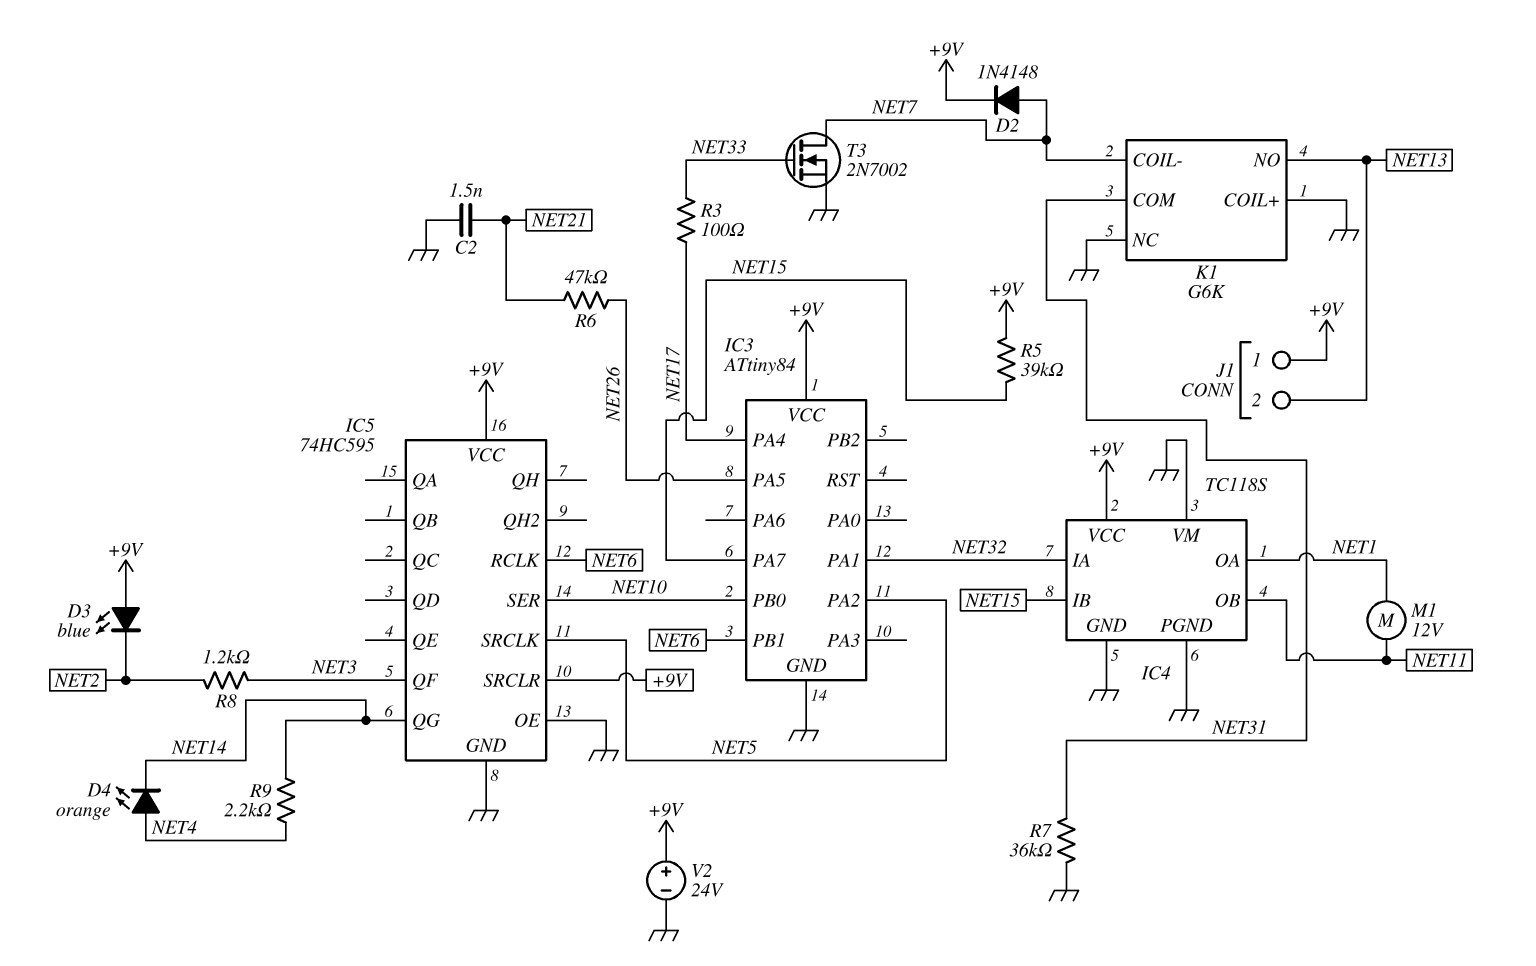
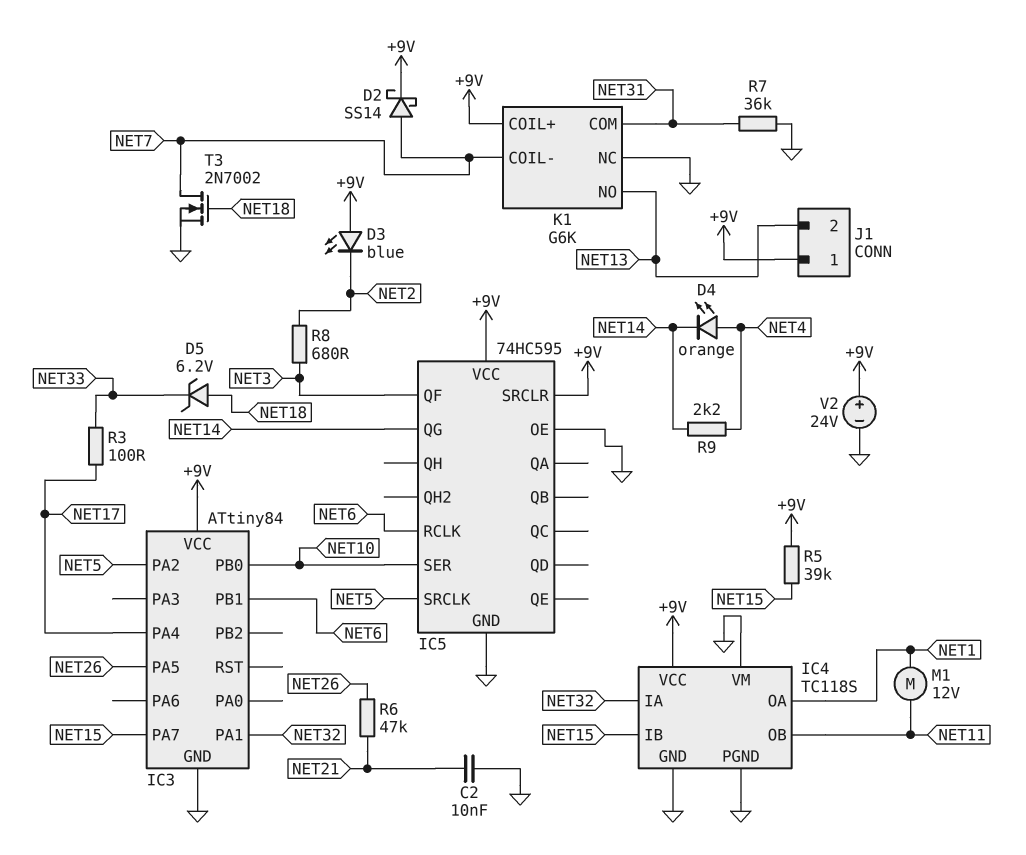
C2: 1.5nF (GND, NET21) -> 10nF (GND, NET21)
D2: diode 1N4148 (A NET7, K +9V) -> schottky SS14 (A NET7, K +9V)
D5: none -> zener 6.2V (A NET18, K NET33)
K1 pin COIL+: GND -> +9V
R8: 1.2k (NET2, NET3) -> 680 (NET2, NET3)
T3: NMOS 2N7002 (G NET33, D NET7, S GND) -> NMOS 2N7002 (G NET18, D NET7, S GND)

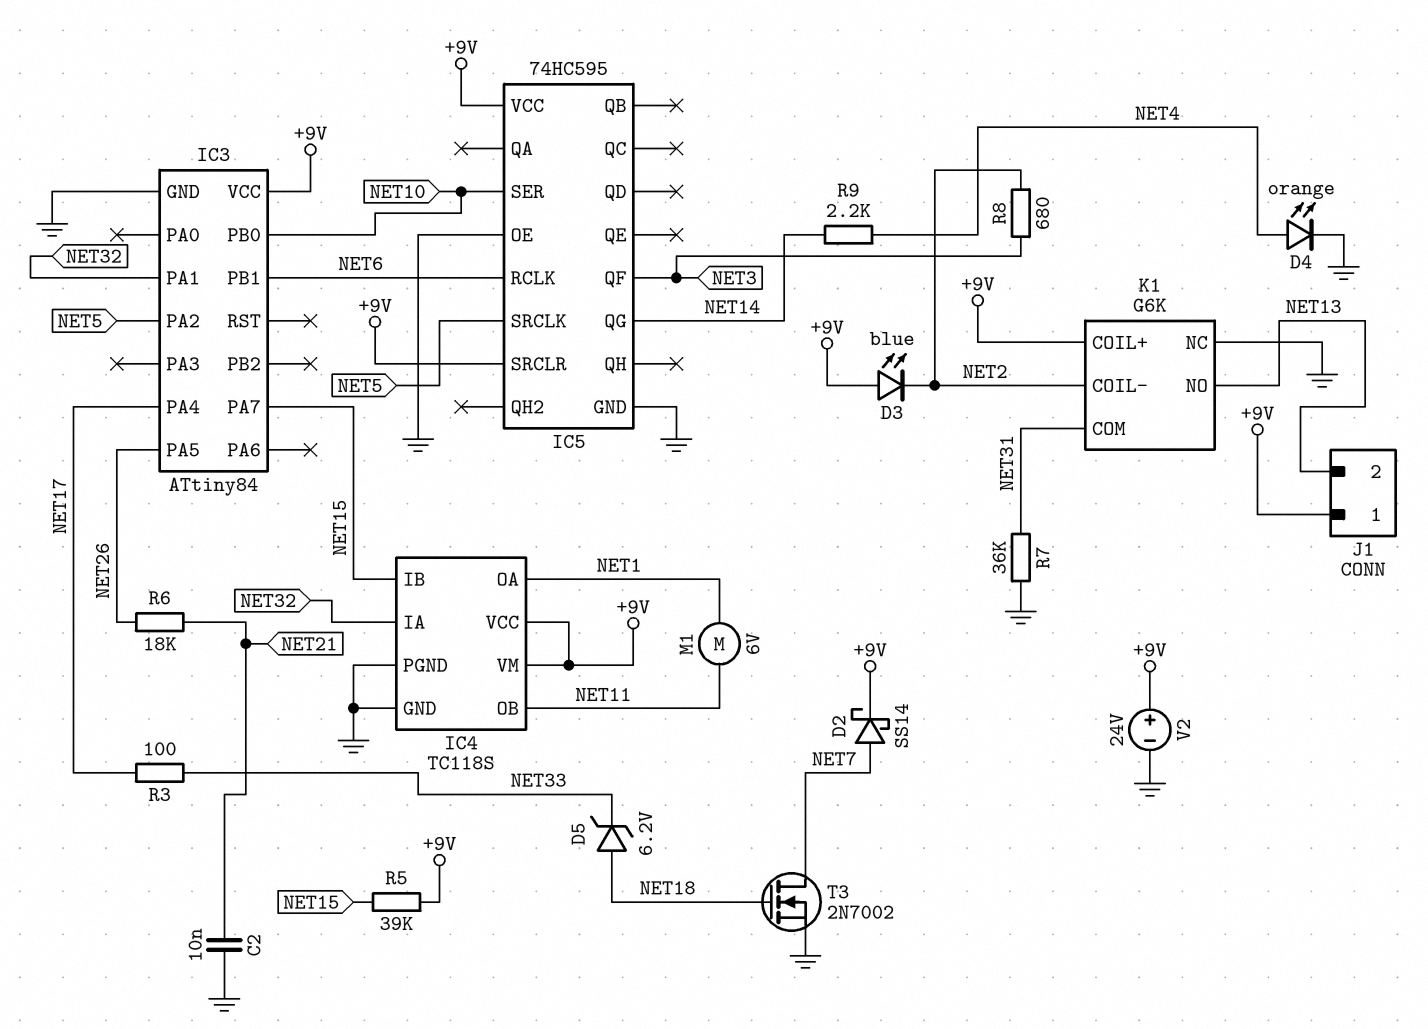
D4: LED orange (A NET4, K NET14) -> LED orange (A NET4, K GND)
IC4 pin VM: GND -> +9V
K1 pin COIL-: NET7 -> NET2
M1: motor 12V (NET1, NET11) -> motor 6V (NET1, NET11)
R6: 47k (NET21, NET26) -> 18k (NET21, NET26)

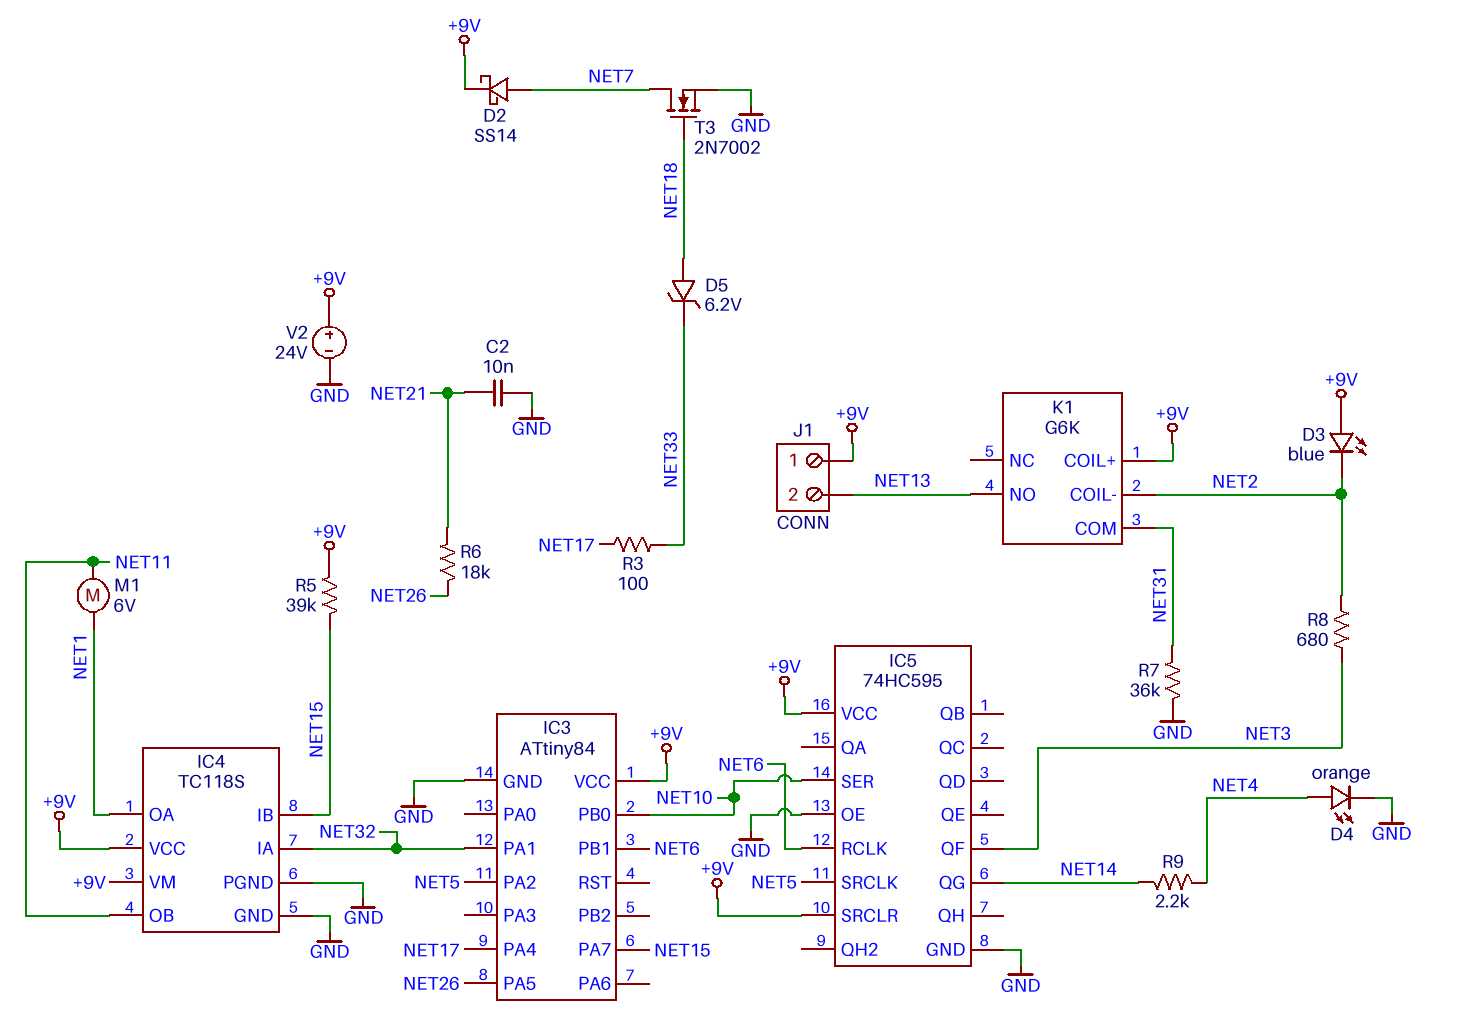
K1 pin NC: GND -> none

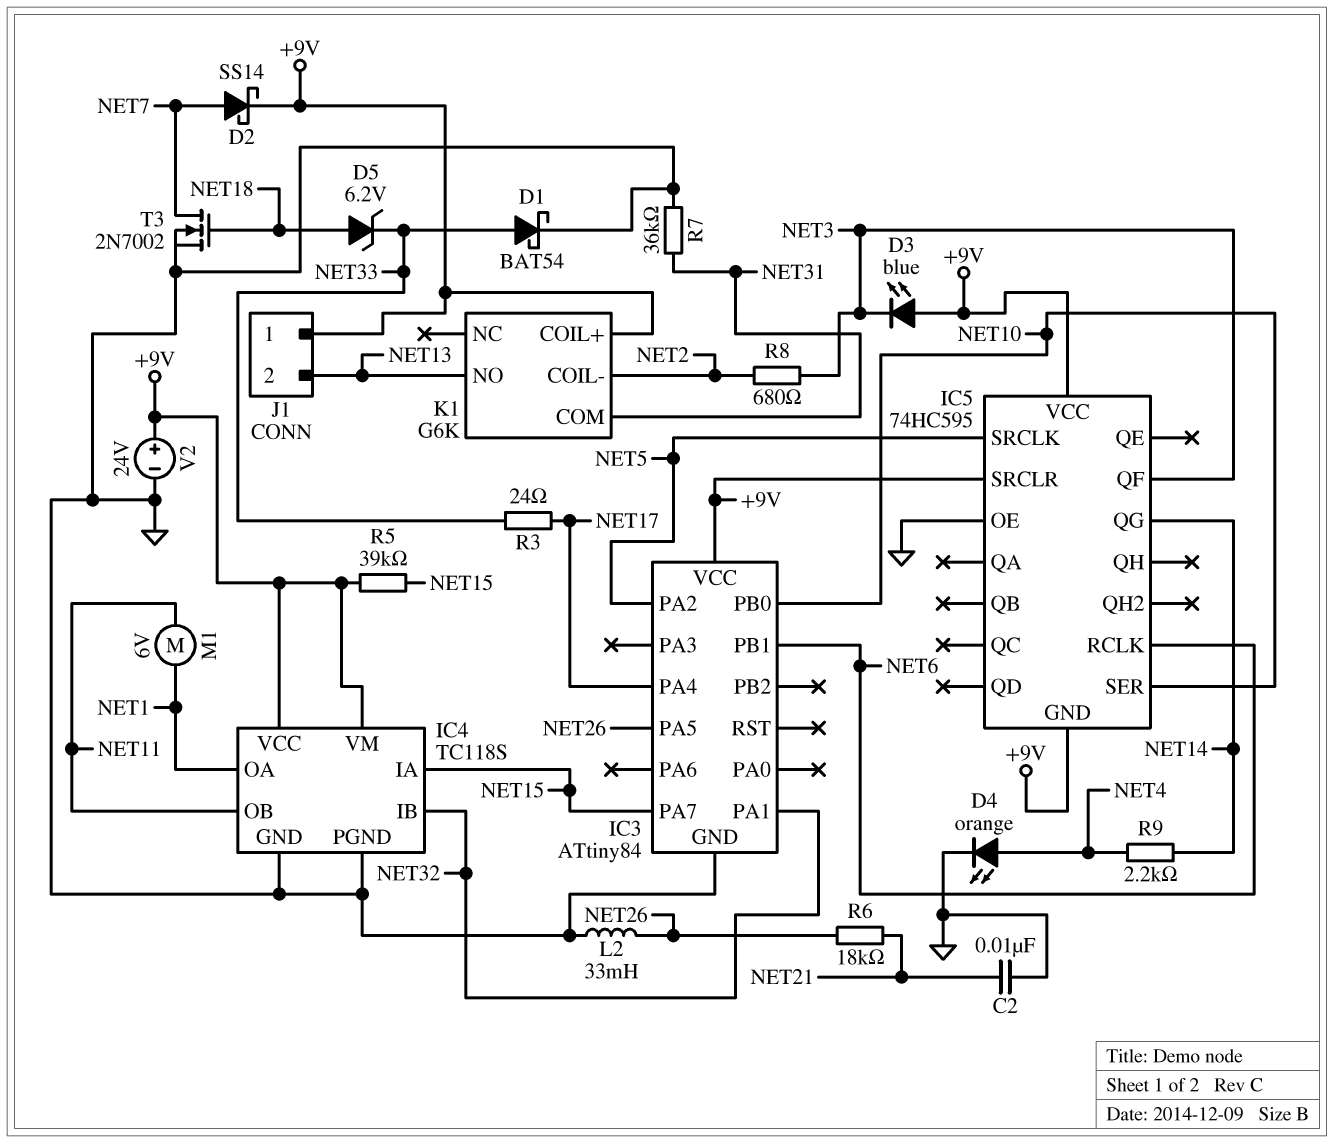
D1: none -> schottky BAT54 (A NET33, K GND)
D3: LED blue (A +9V, K NET2) -> LED blue (A +9V, K NET3)
IC4 pin IA: NET32 -> NET15
IC4 pin IB: NET15 -> NET32
IC5 pin GND: GND -> +9V
L2: none -> 33mH (GND, NET26)
R3: 100 (NET17, NET33) -> 24 (NET17, NET33)

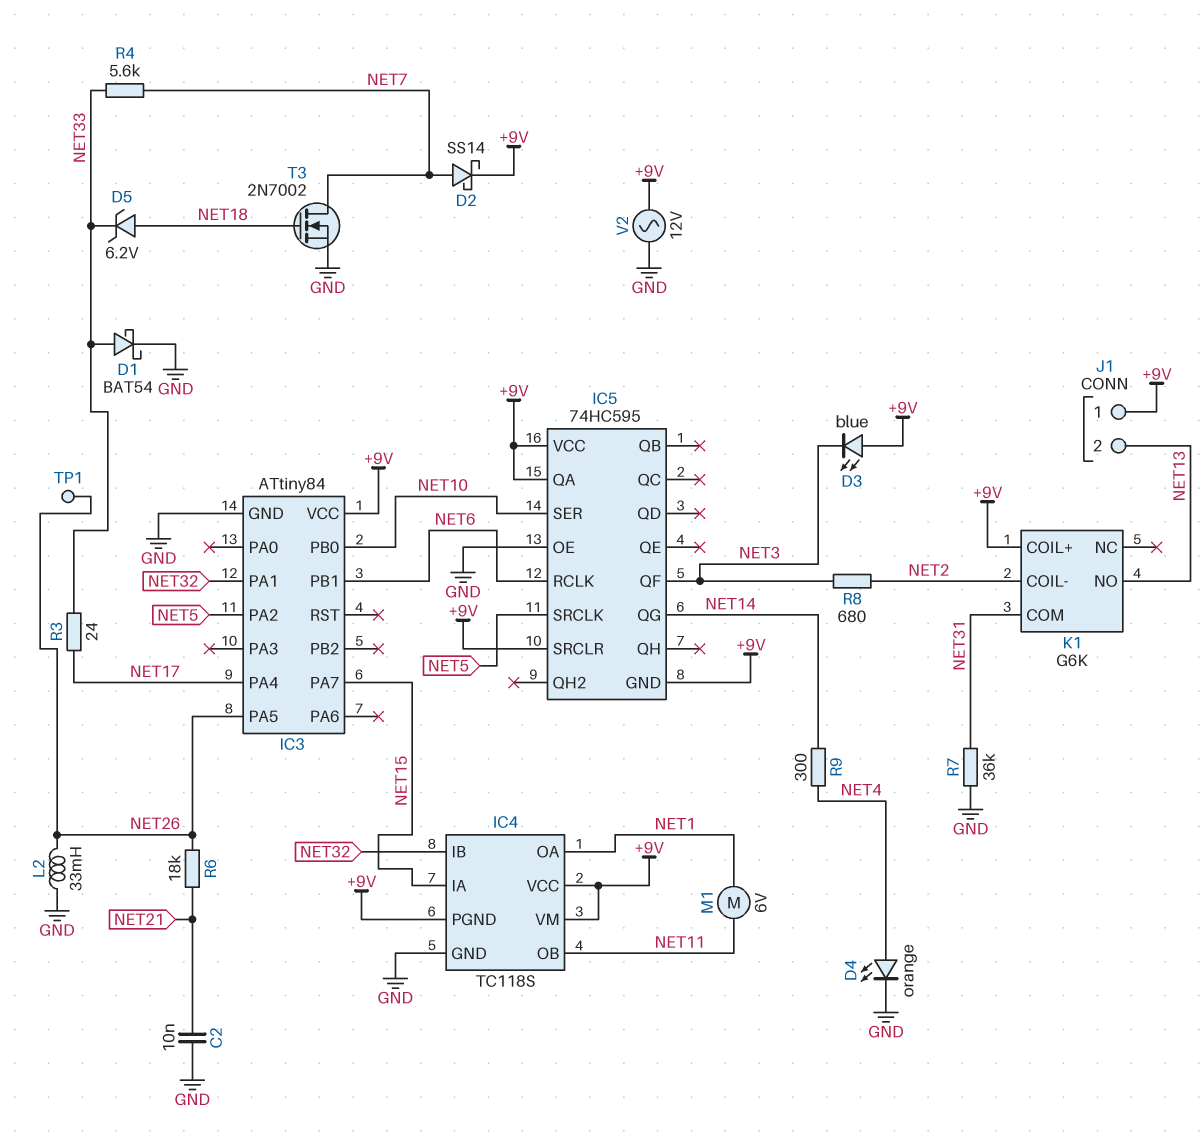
IC4 pin PGND: GND -> +9V
IC5 pin QA: none -> +9V
R4: none -> 5.6k (NET7, NET33)
R5: 39k (+9V, NET15) -> none
R9: 2.2k (NET4, NET14) -> 300 (NET4, NET14)
TP1: none -> test point (NET26)
V2: 24V (plus +9V, minus GND) -> AC 12V (+9V, GND)

